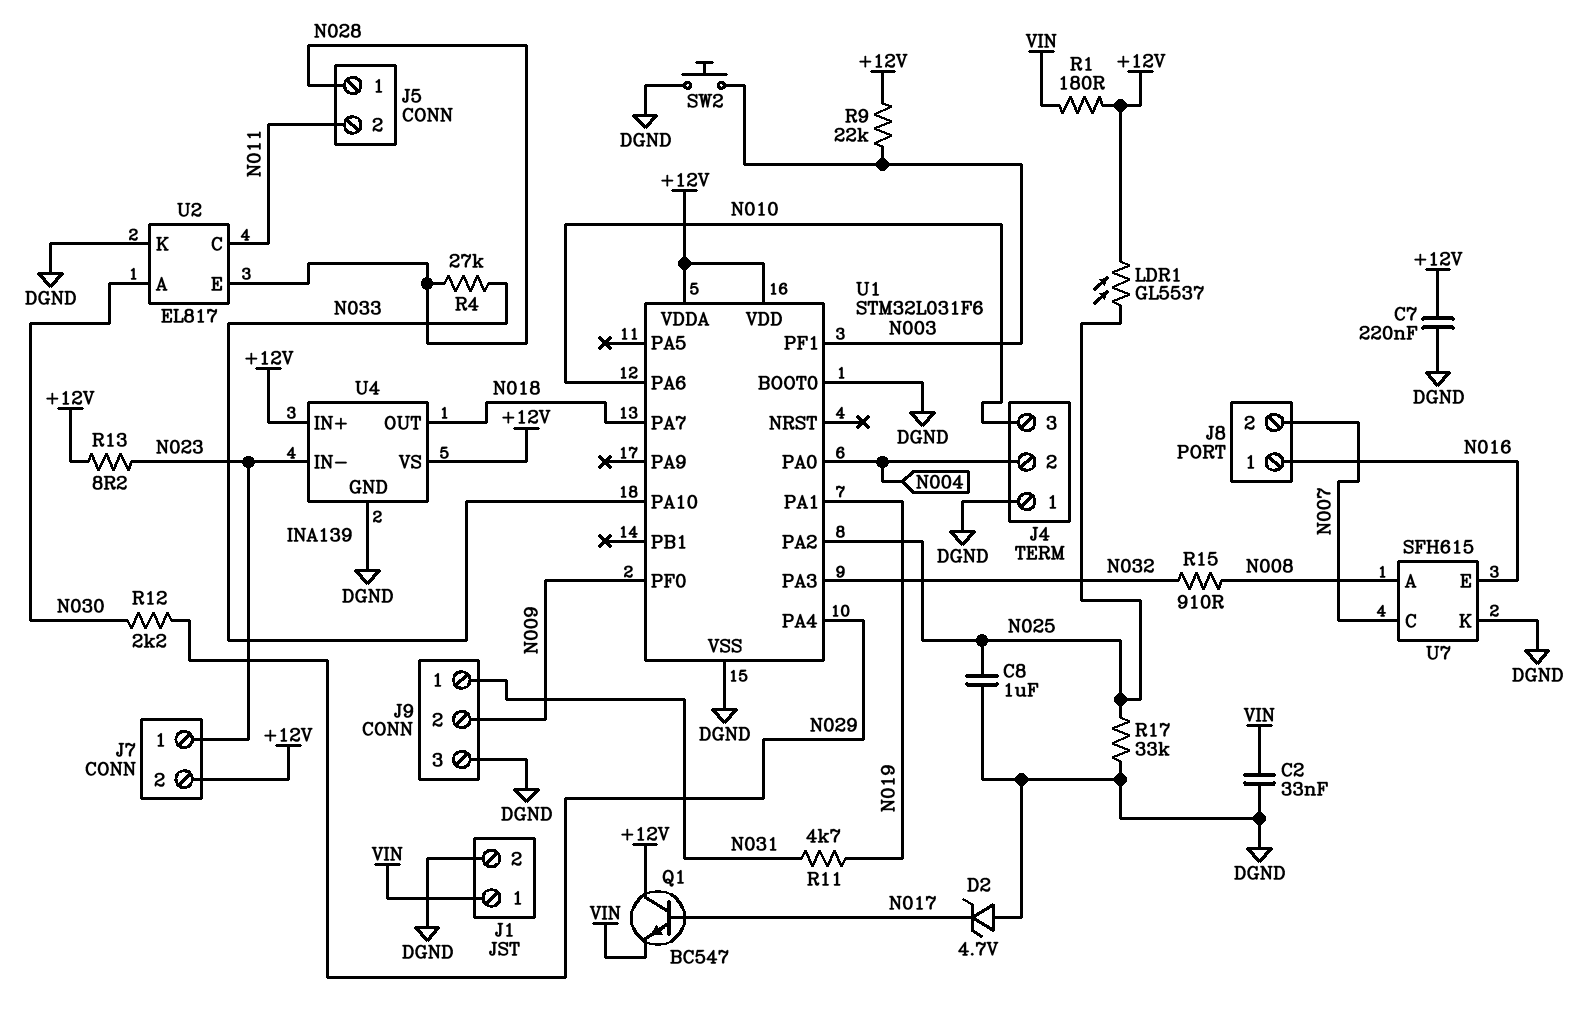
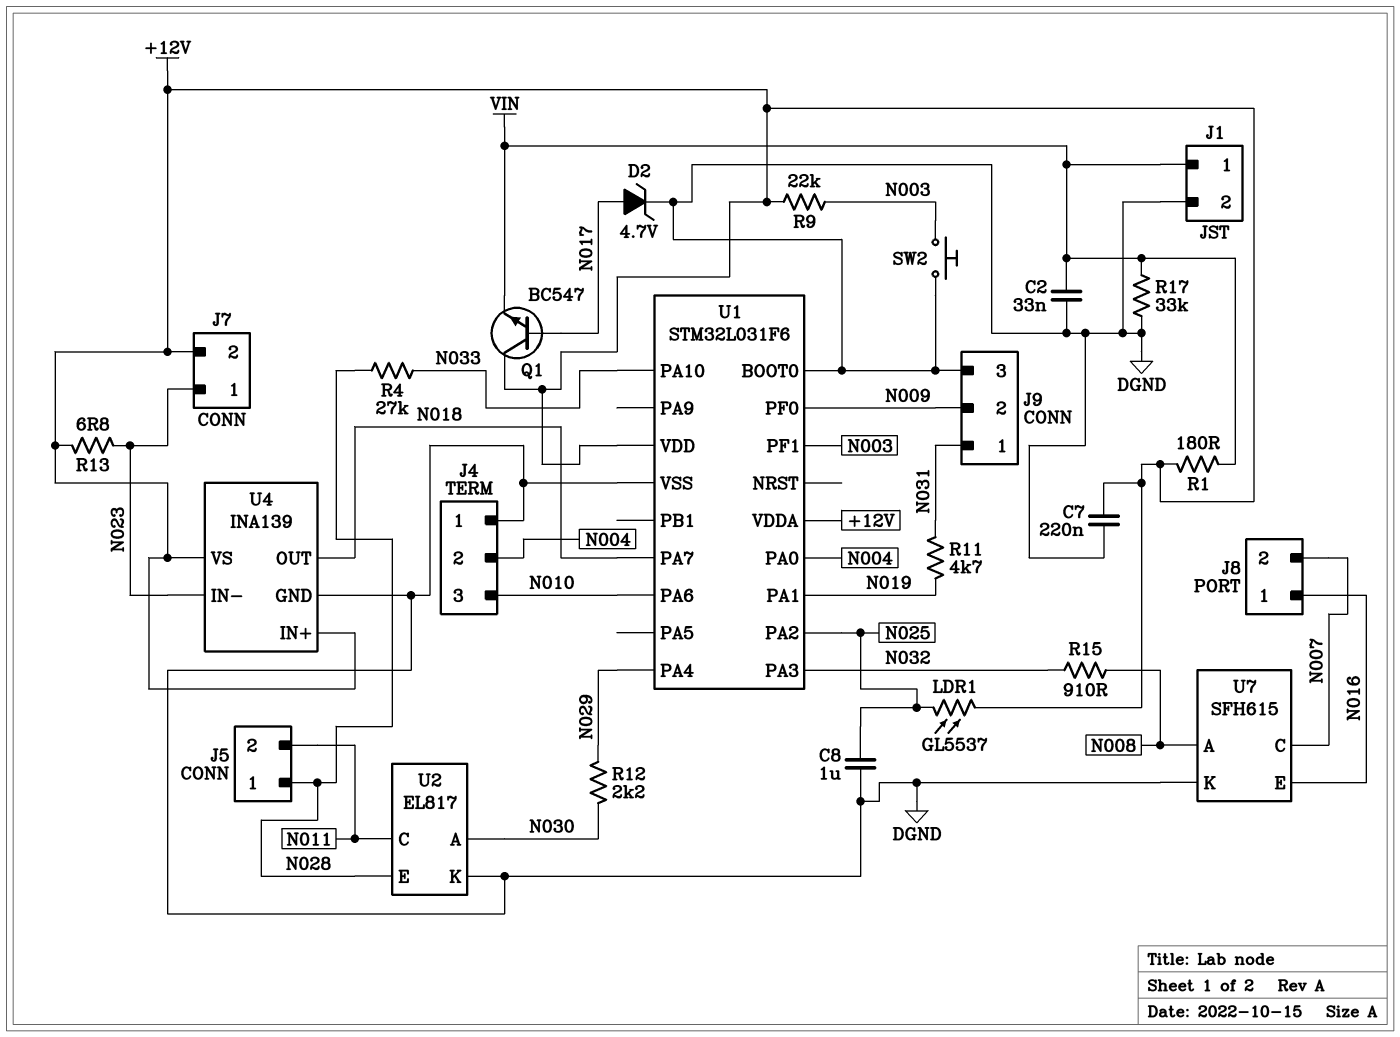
D2: zener 4.7V (A DGND, K N017) -> zener 4.7V (A N017, K DGND)
R13: 8.2 (+12V, N023) -> 6.8 (+12V, N023)
R17: 33k (DGND, N025) -> 33k (DGND, VIN)

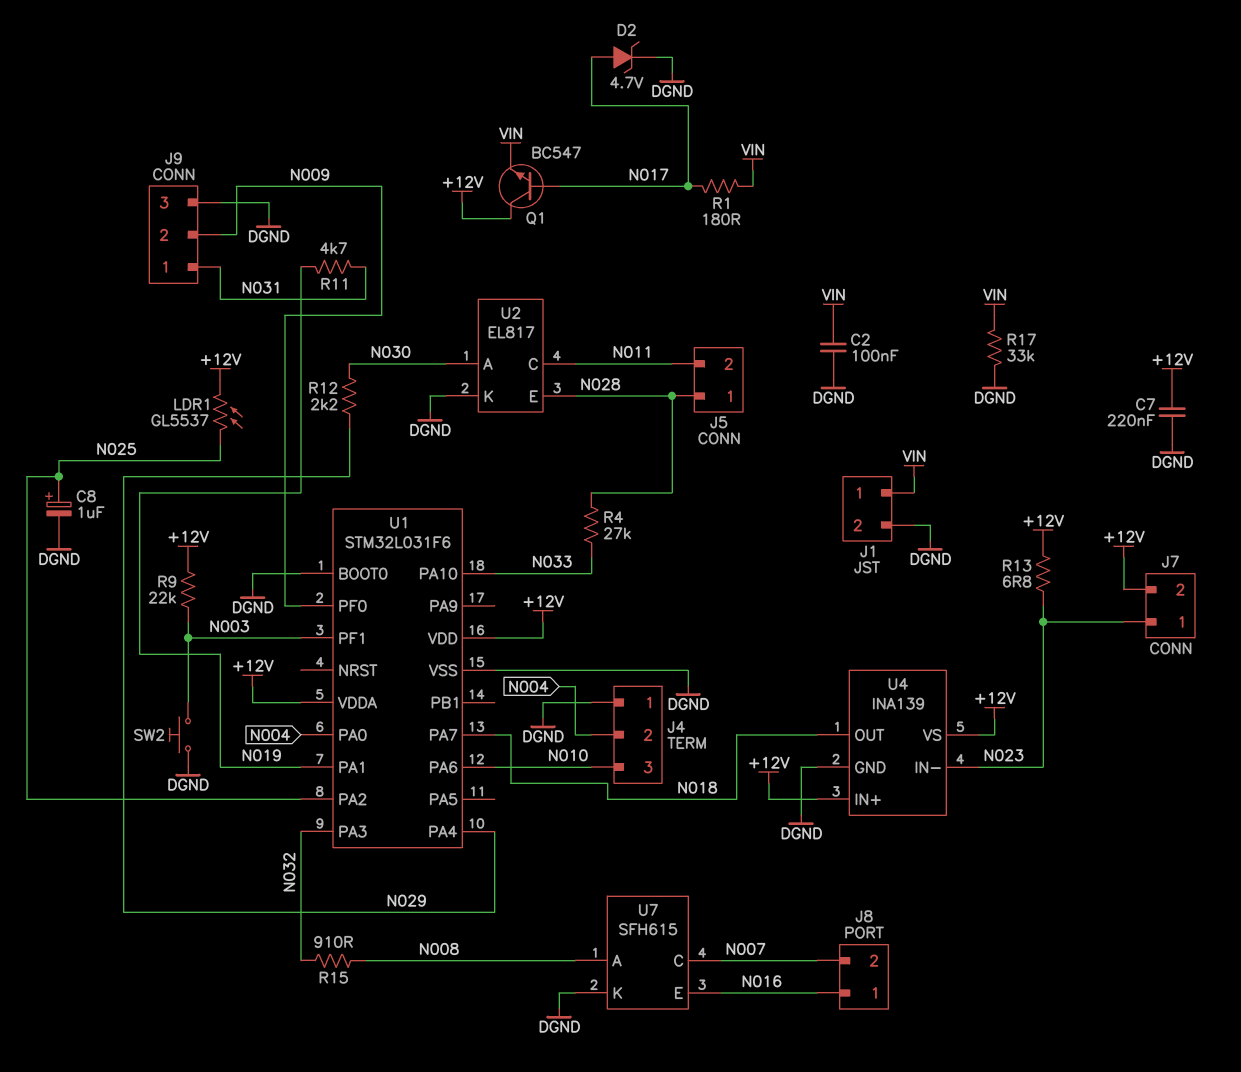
C2: 33nF (DGND, VIN) -> 100nF (DGND, VIN)
C8: 1uF (DGND, N025) -> 1uF (plus N025, minus DGND)
R1: 180 (+12V, VIN) -> 180 (N017, VIN)

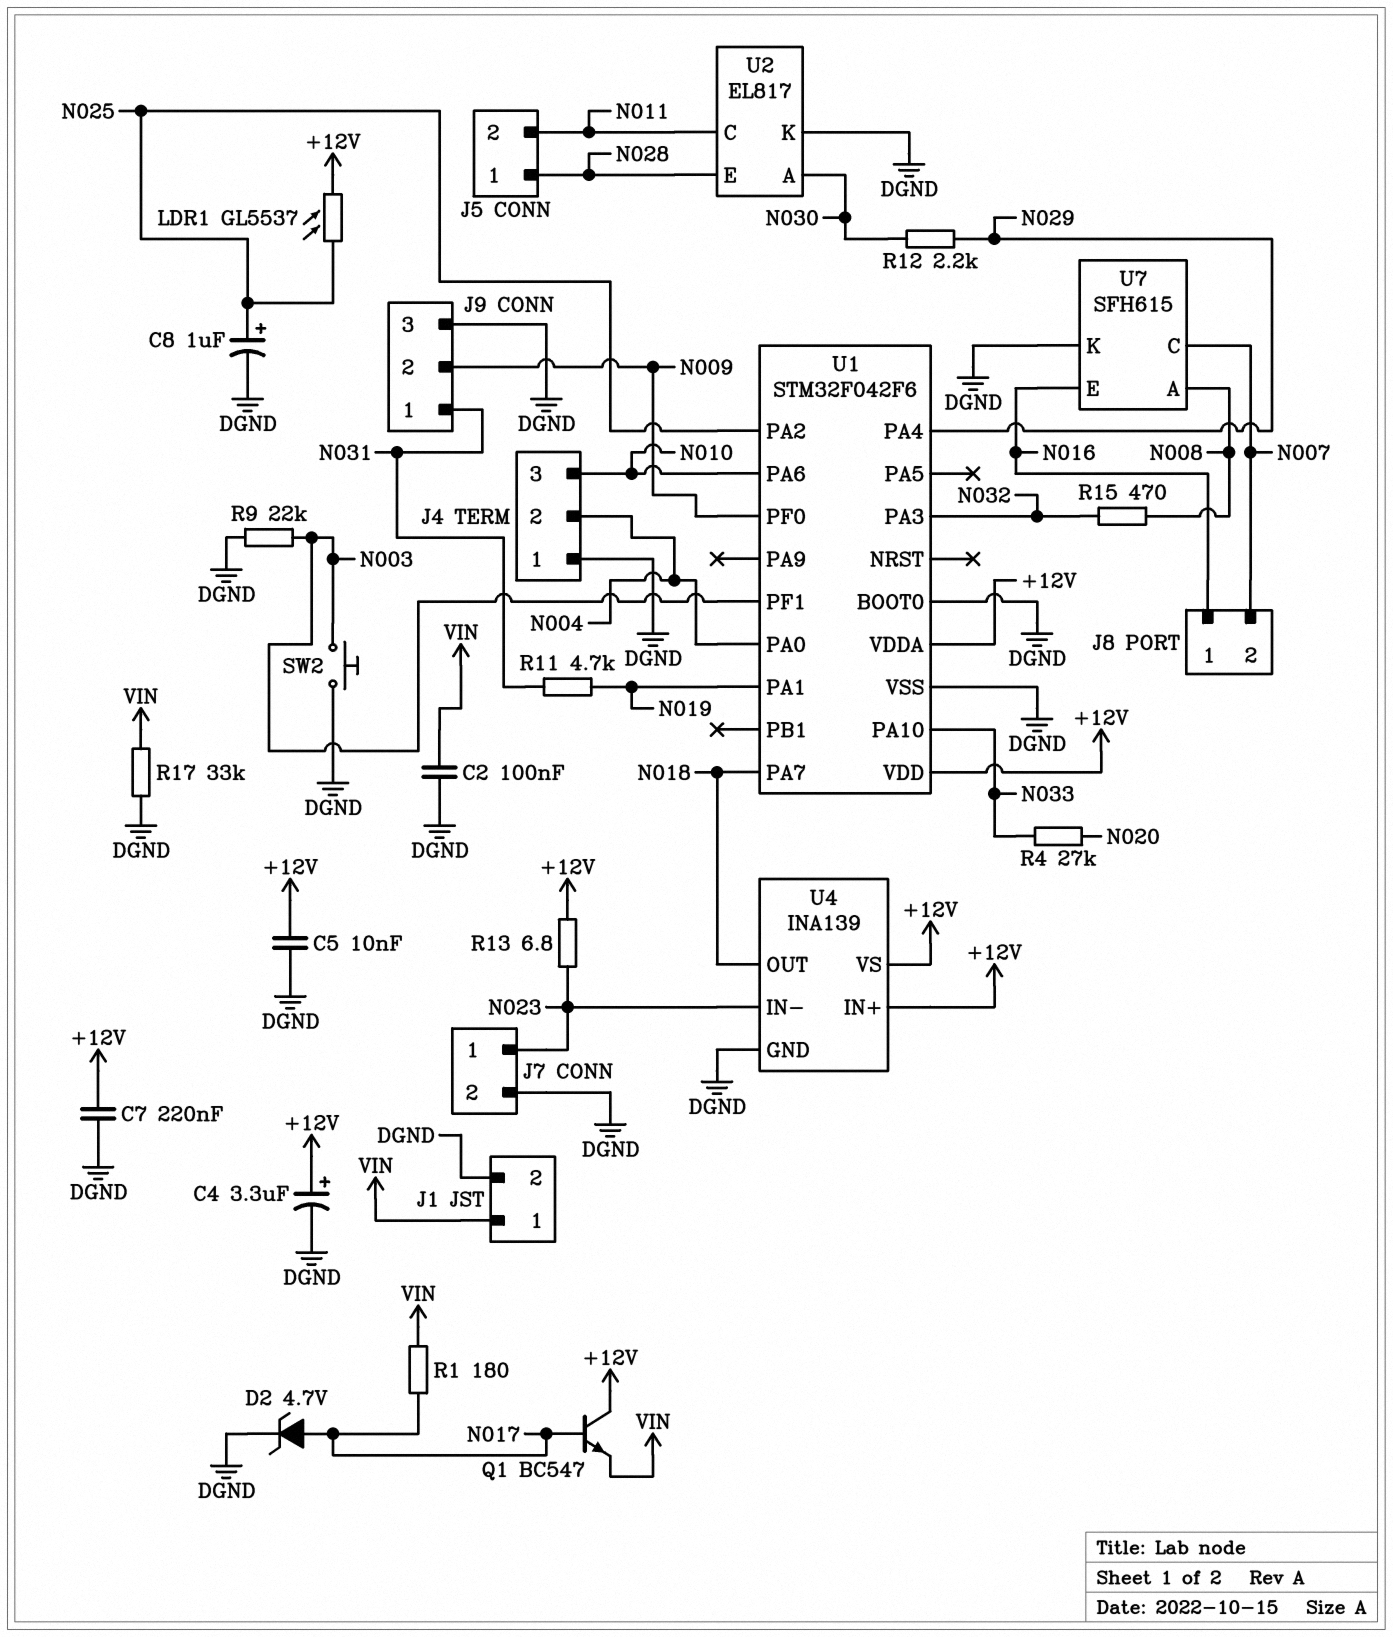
C4: none -> 3.3uF (plus +12V, minus DGND)
C5: none -> 10nF (+12V, DGND)
J7 pin 2: +12V -> DGND
R4: 27k (N028, N033) -> 27k (N020, N033)
R9: 22k (+12V, N003) -> 22k (DGND, N003)
R15: 910 (N008, N032) -> 470 (N008, N032)
U1: STM32L031F6 -> STM32F042F6

